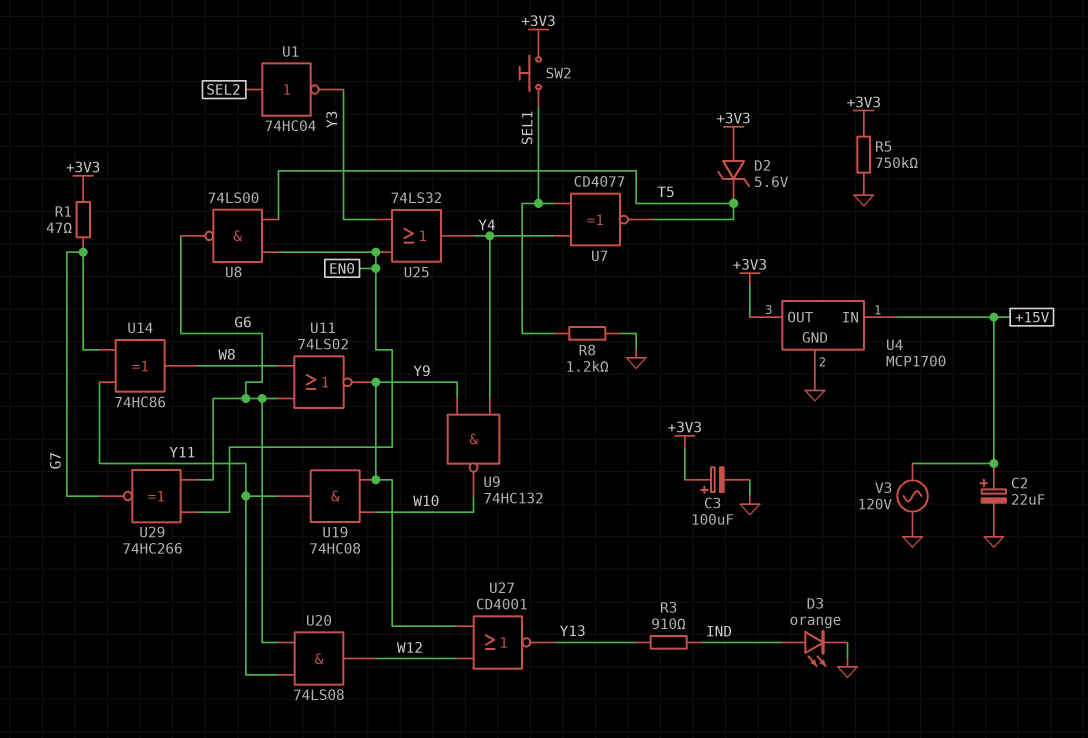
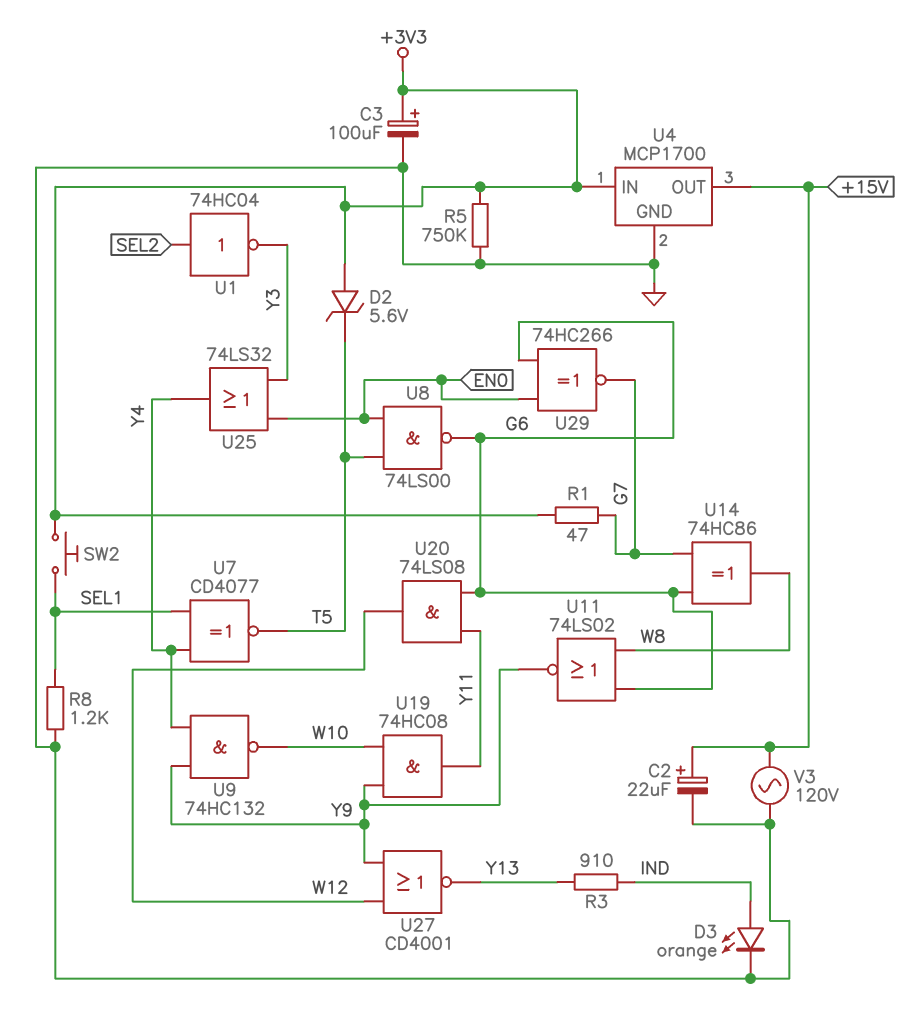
U4 pin IN: +15V -> +3V3
U4 pin OUT: +3V3 -> +15V
U14: XOR 74HC86 (in G7, in Y11, out W8) -> XOR 74HC86 (in G6, in G7, out W8)

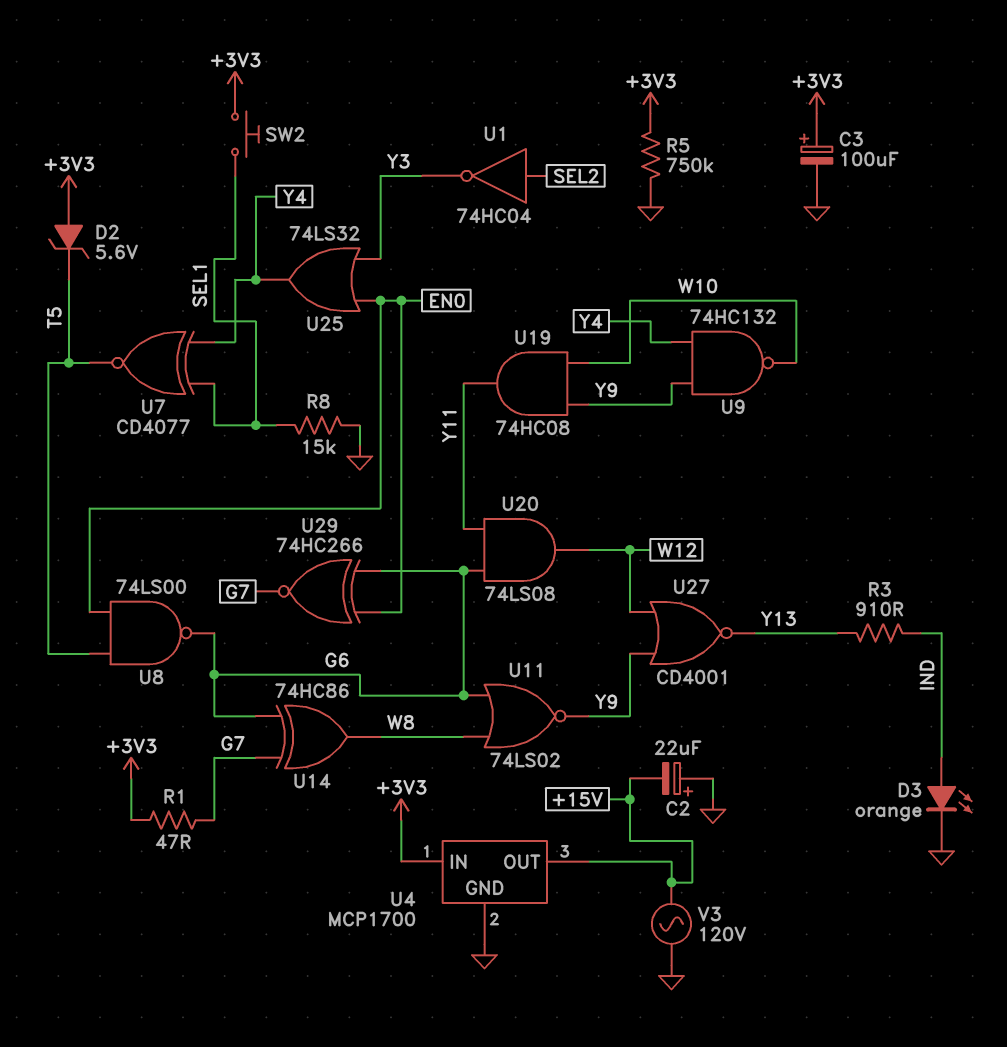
C2: 22uF (plus +15V, minus GND) -> 22uF (plus GND, minus +15V)
R8: 1.2k (GND, SEL1) -> 15k (GND, SEL1)

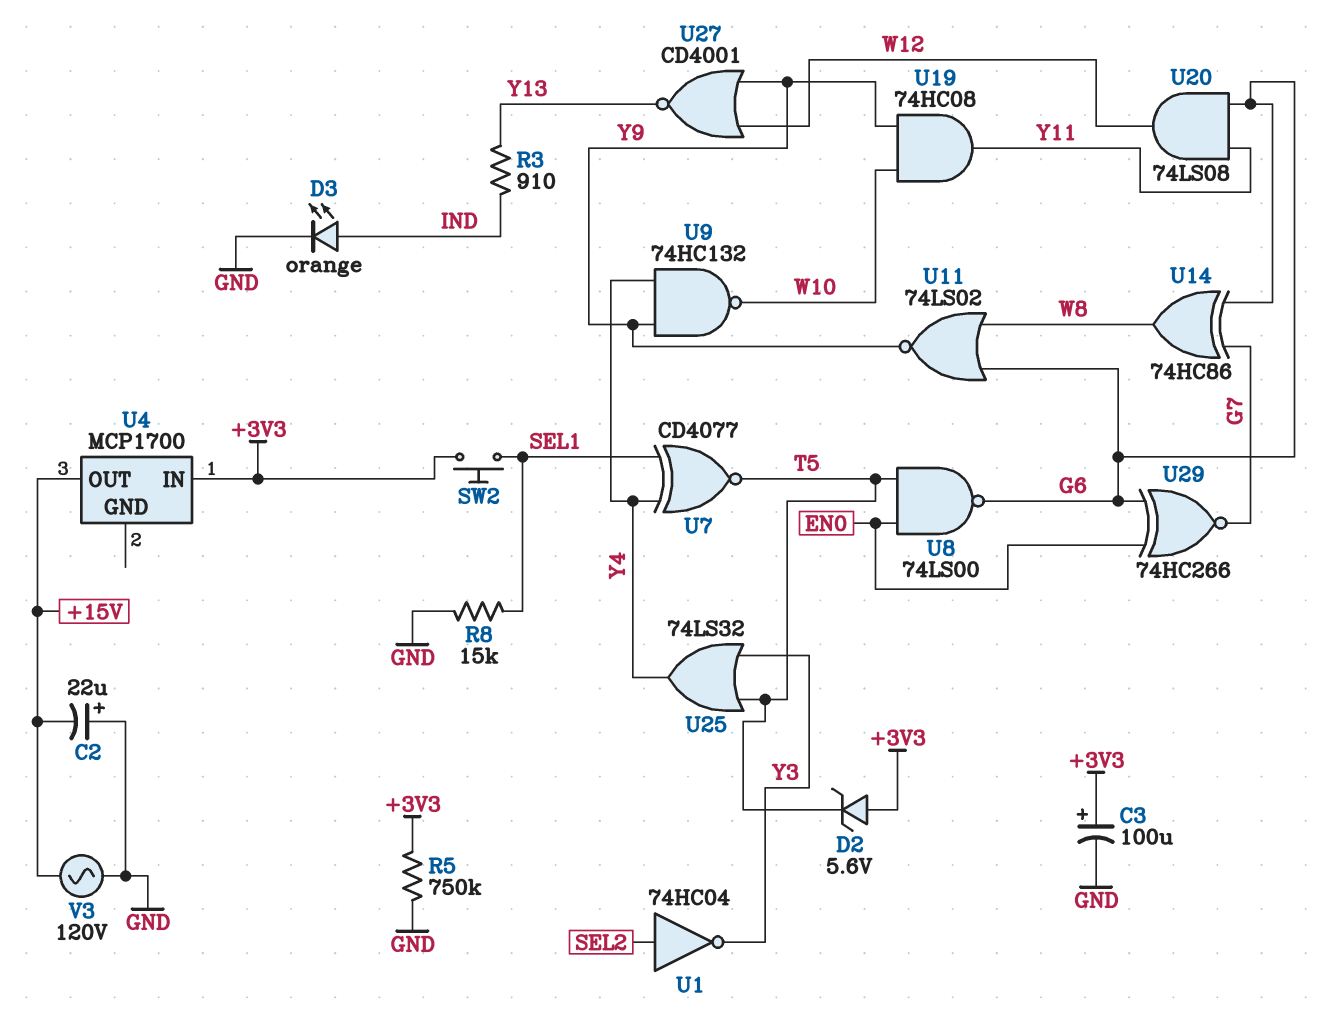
R1: 47 (+3V3, G7) -> none
U4 pin GND: GND -> none
U25: OR 74LS32 (in EN0, in Y3, out Y4) -> OR 74LS32 (in T5, in Y3, out Y4)

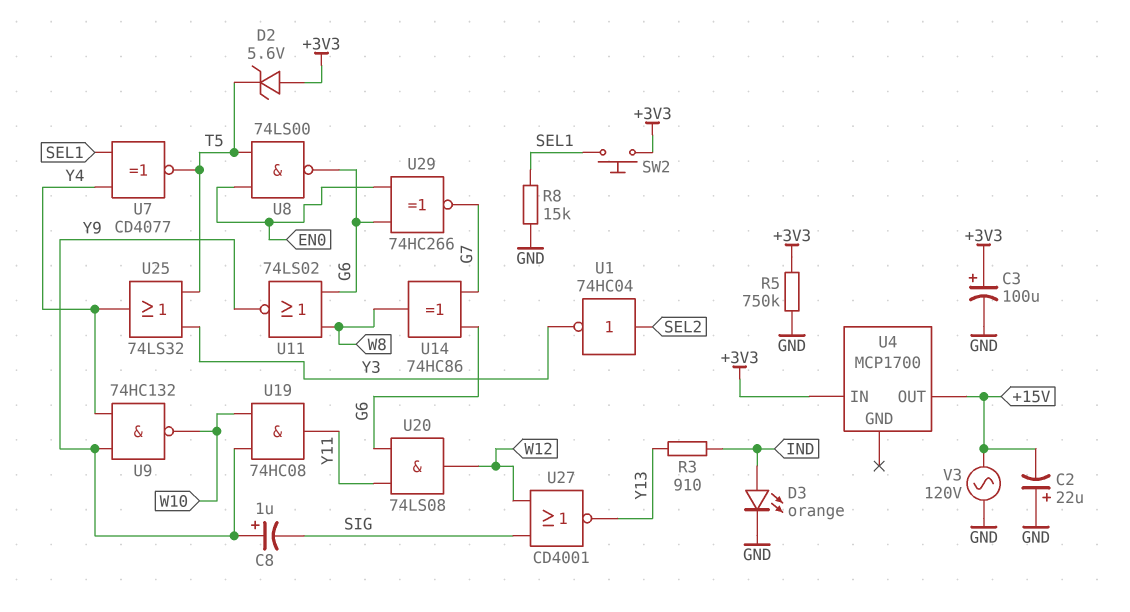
C8: none -> 1uF (plus Y9, minus SIG)
U27: NOR CD4001 (in W12, in Y9, out Y13) -> NOR CD4001 (in SIG, in W12, out Y13)

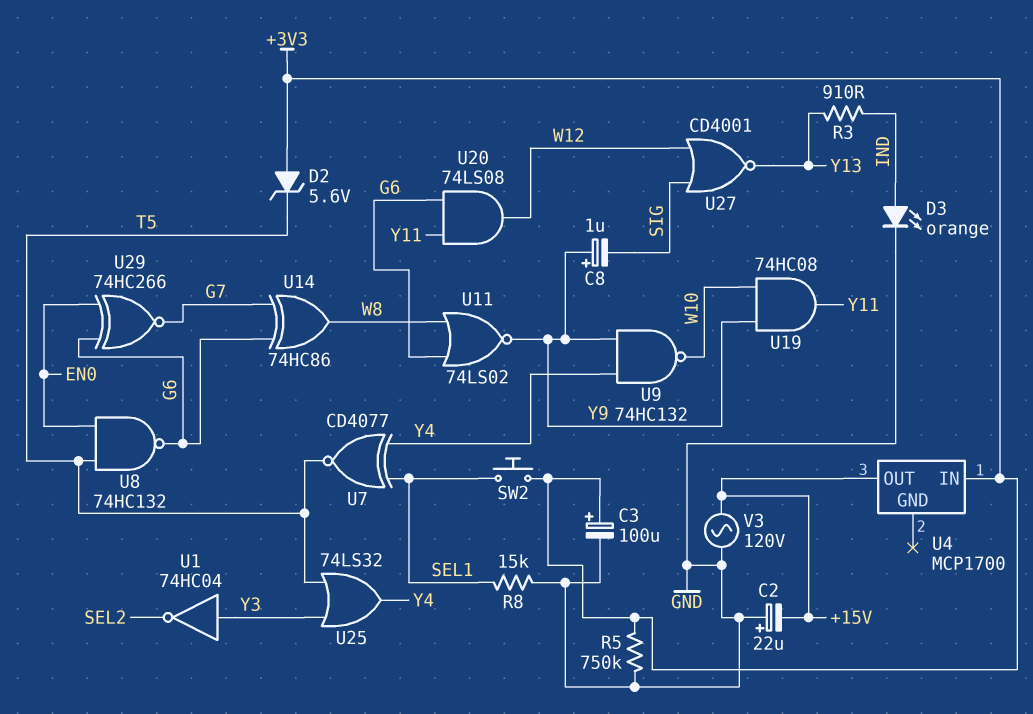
U1: NOT 74HC04 (in SEL2, out Y3) -> NOT 74HC04 (in Y3, out SEL2)
U8: NAND 74LS00 (in EN0, in T5, out G6) -> NAND 74HC132 (in EN0, in T5, out G6)

